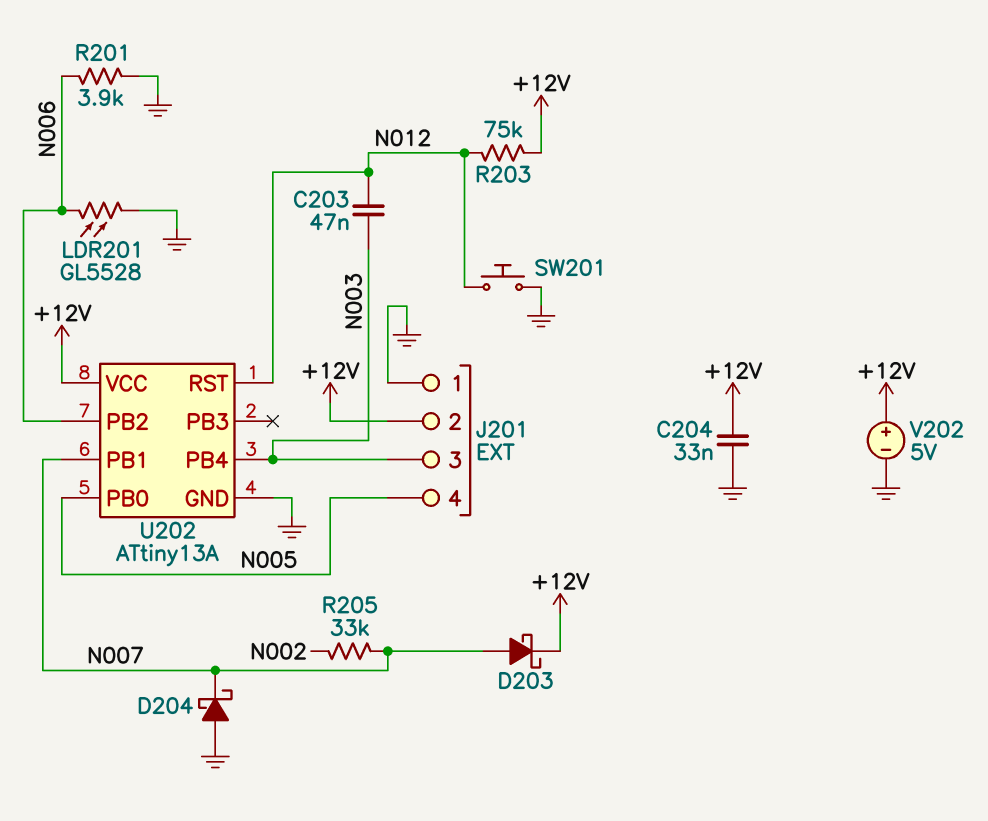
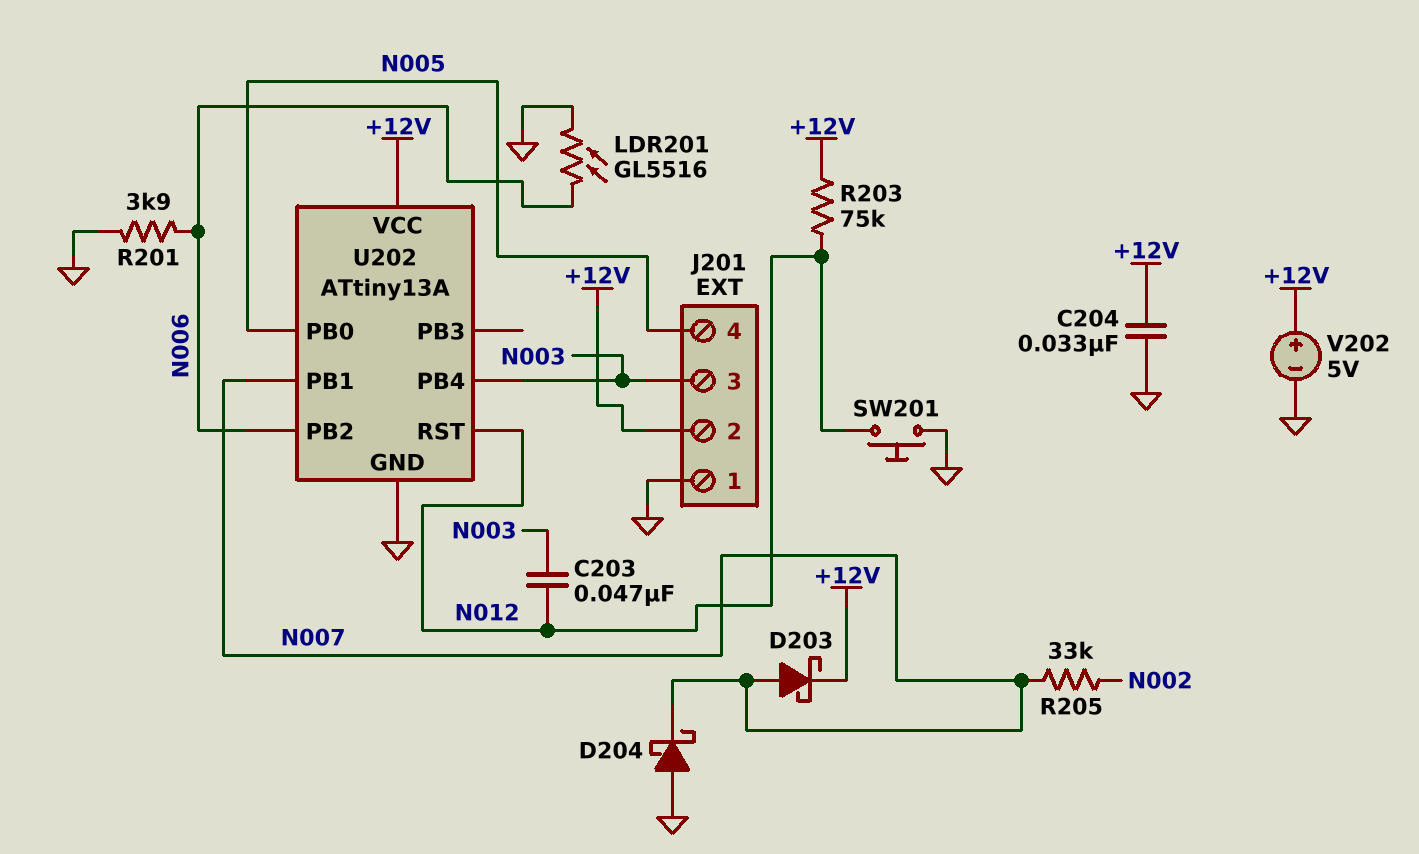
LDR201: GL5528 (GND, N006) -> GL5516 (GND, N006)

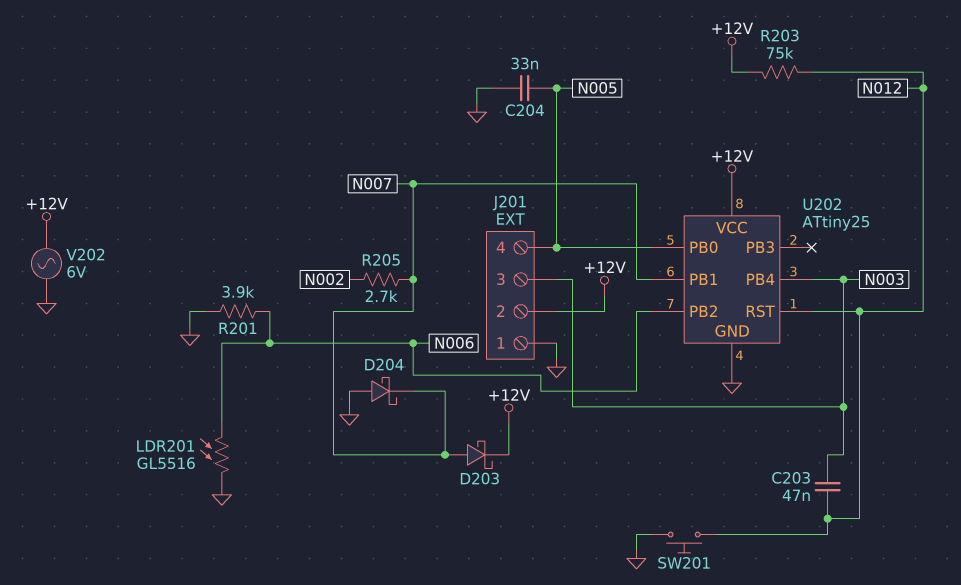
C204: 33nF (+12V, GND) -> 33nF (GND, N005)
R205: 33k (N002, N007) -> 2.7k (N002, N007)
U202: ATtiny13A -> ATtiny25
V202: 5V (plus +12V, minus GND) -> AC 6V (+12V, GND)

